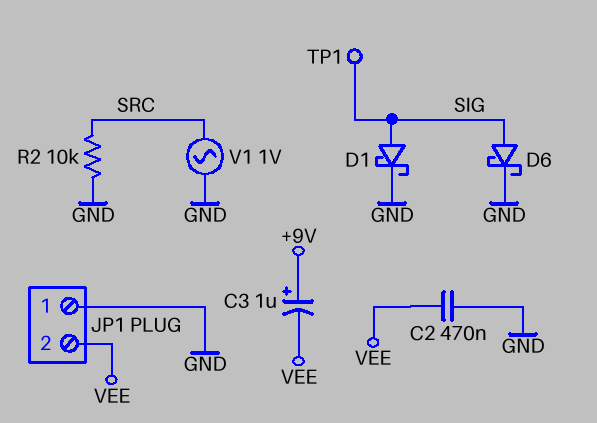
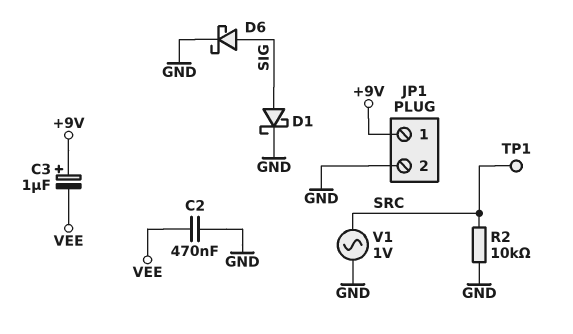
JP1 pin 1: GND -> +9V
JP1 pin 2: VEE -> GND
TP1: test point (SIG) -> test point (SRC)

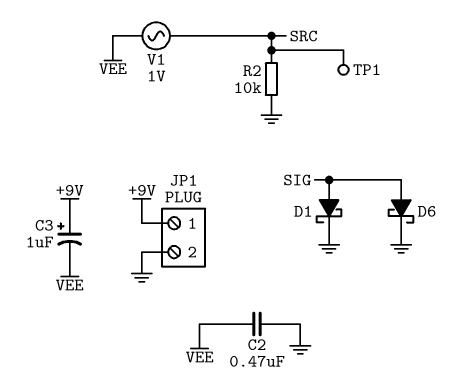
V1: AC 1V (GND, SRC) -> AC 1V (SRC, VEE)

